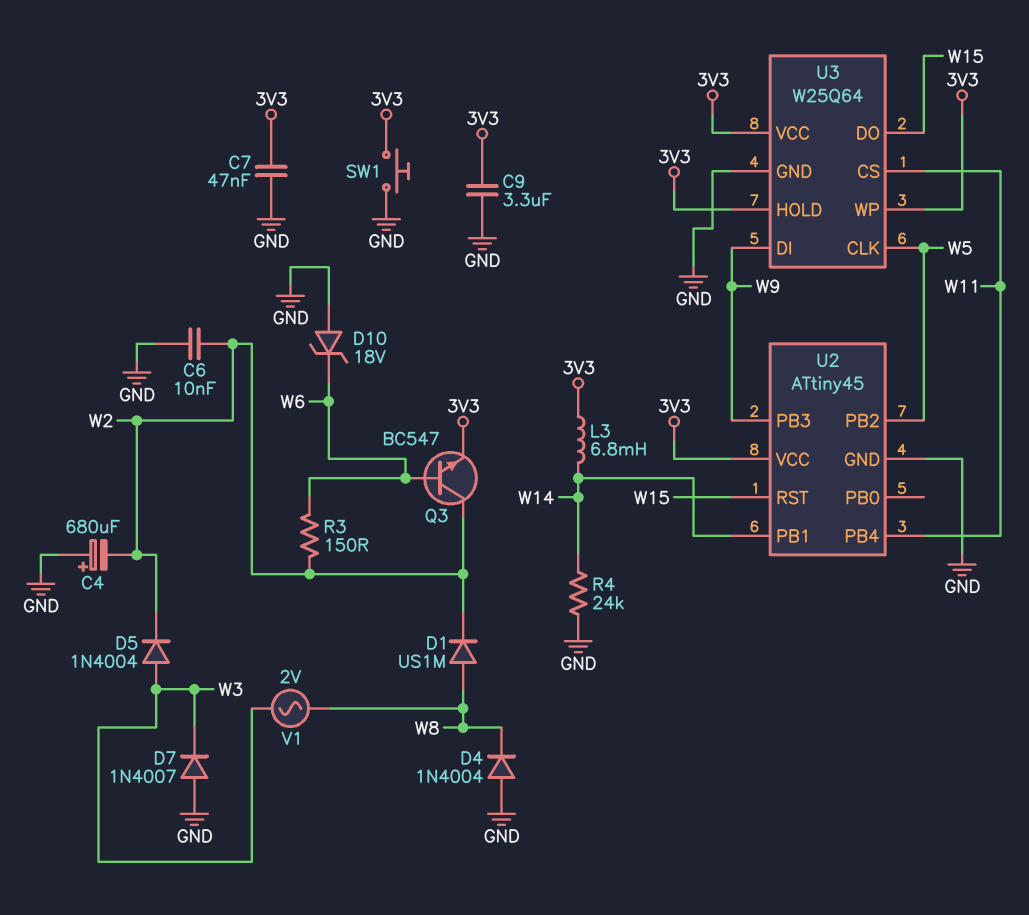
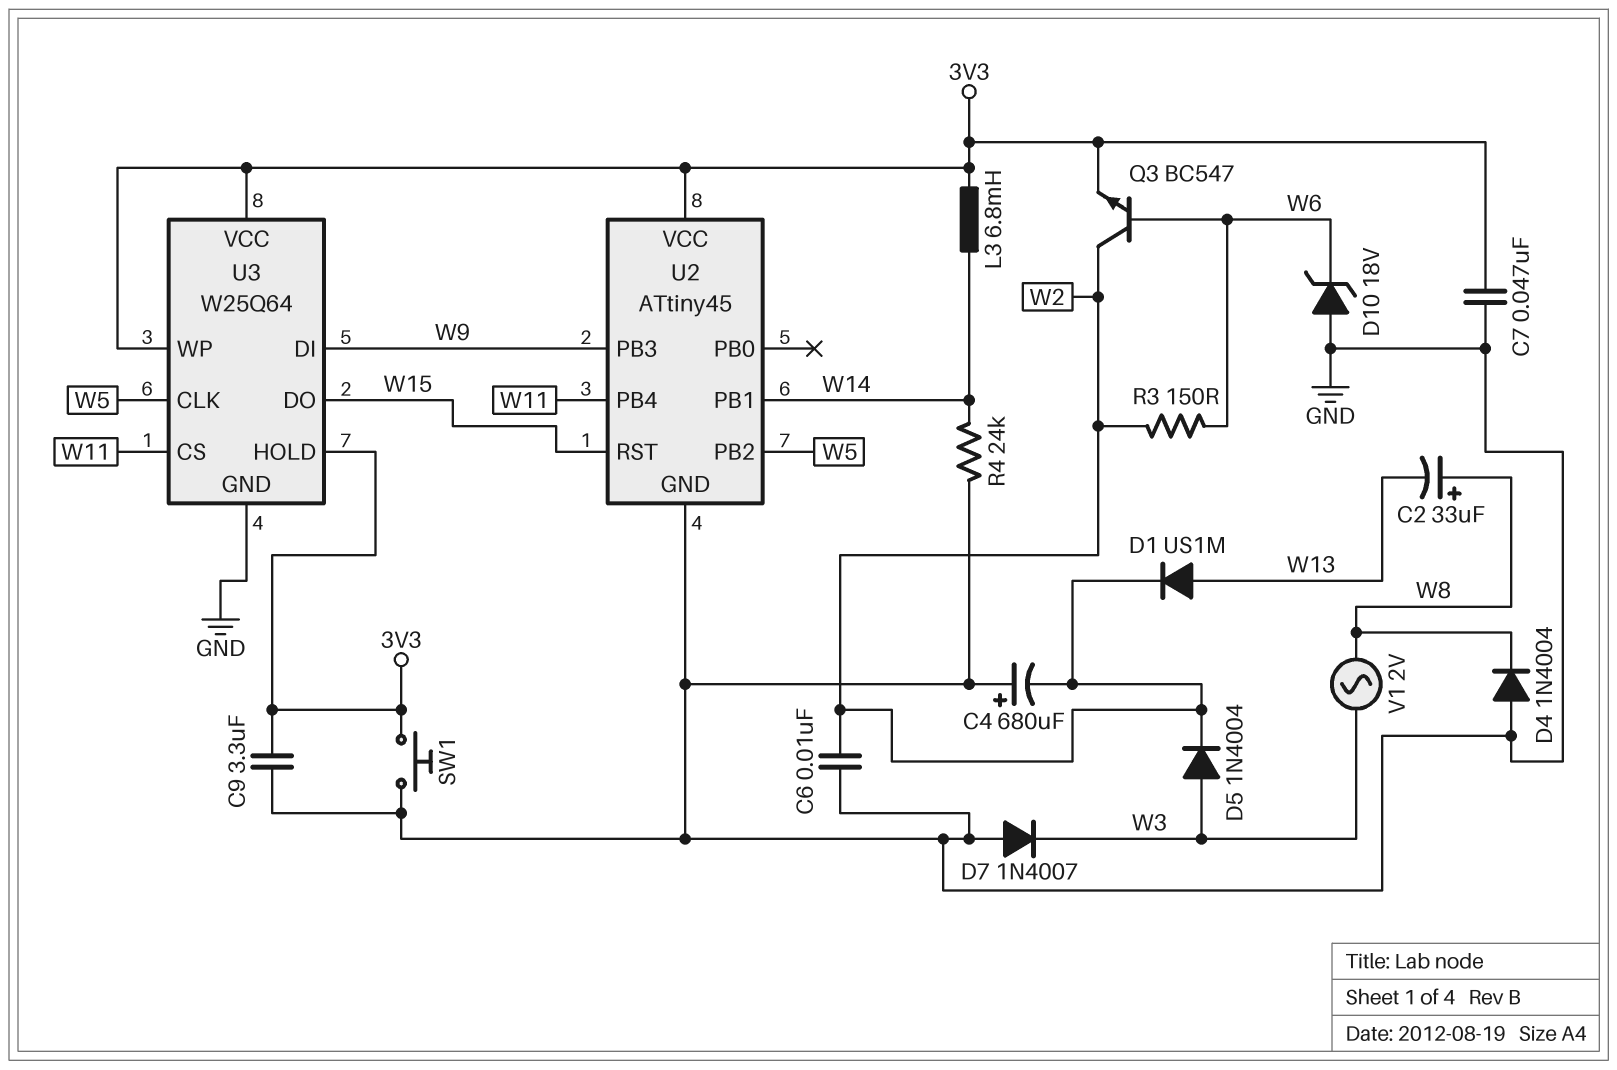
C2: none -> 33uF (plus W8, minus W13)
D1: diode US1M (A W8, K W2) -> diode US1M (A W13, K W2)

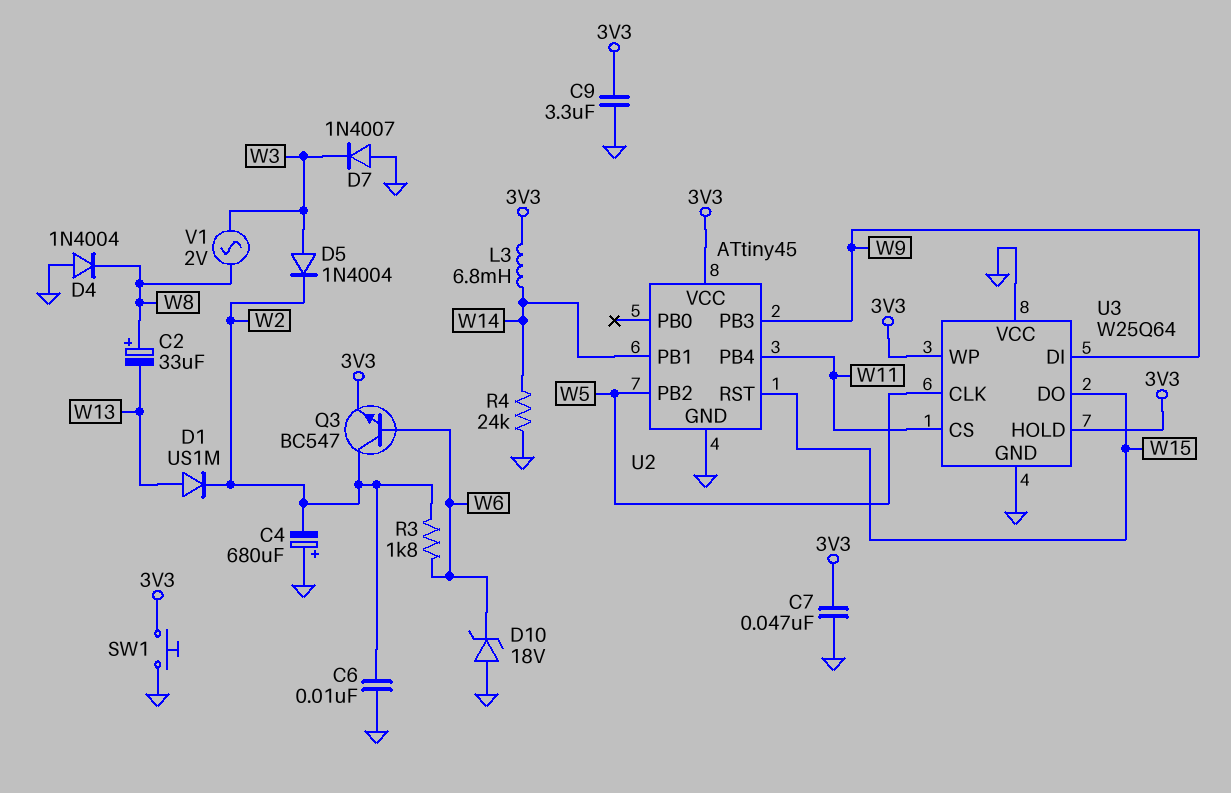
R3: 150 (W2, W6) -> 1.8k (W2, W6)
U3 pin VCC: 3V3 -> GND

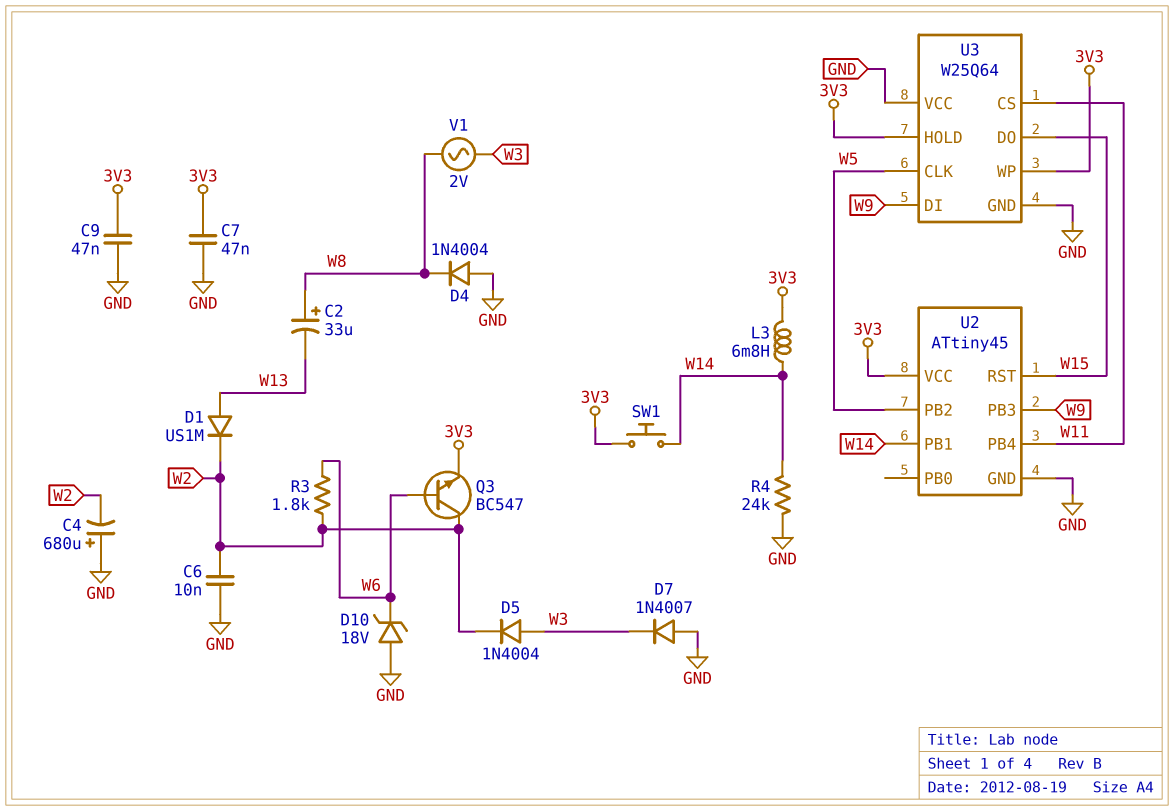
C9: 3.3uF (3V3, GND) -> 47nF (3V3, GND)
SW1: button (3V3, GND) -> button (3V3, W14)

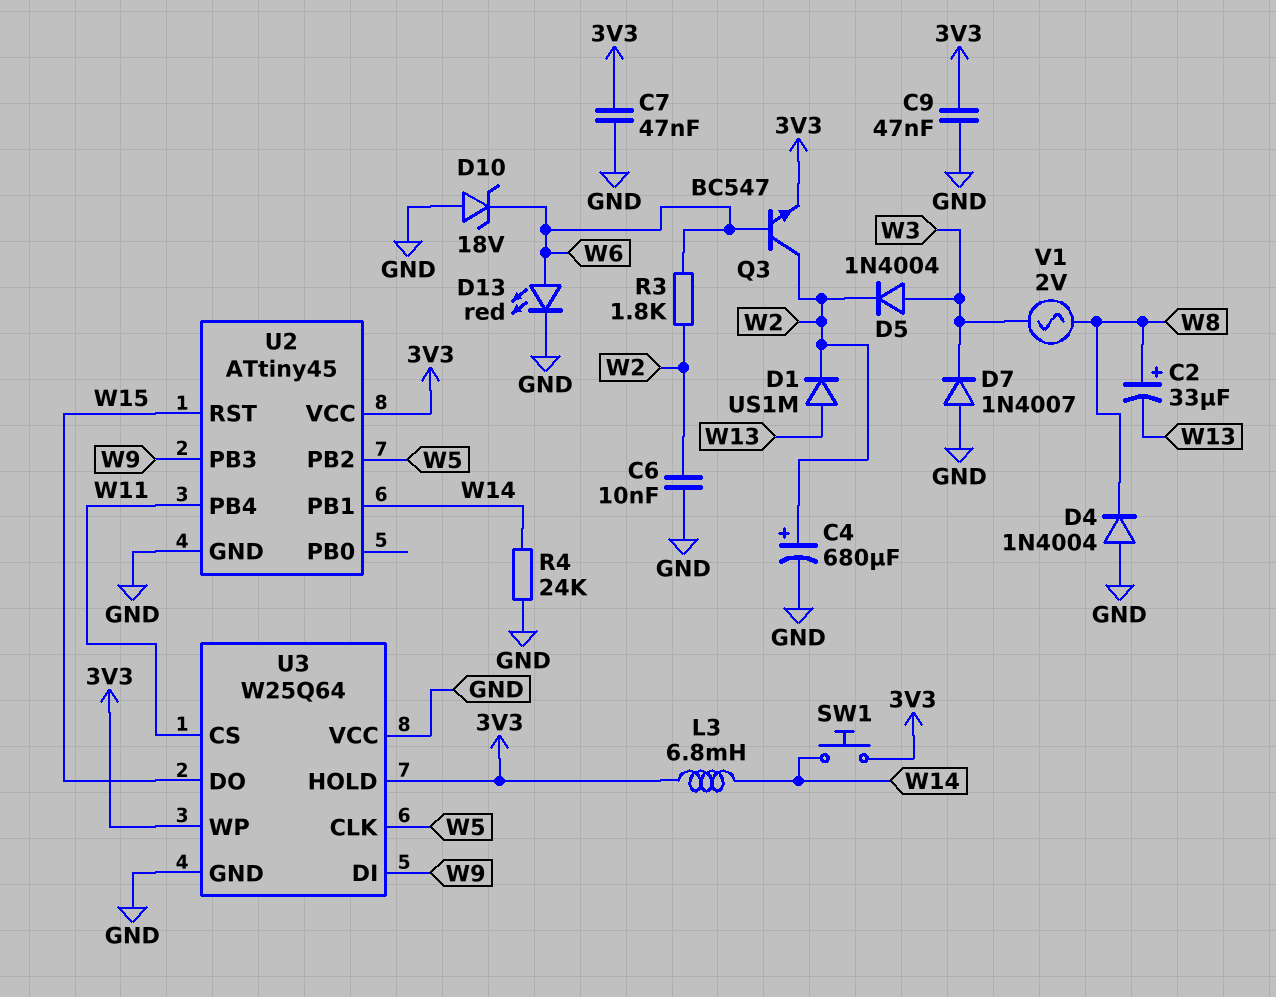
C4: 680uF (plus GND, minus W2) -> 680uF (plus W2, minus GND)
D13: none -> LED red (A W6, K GND)

